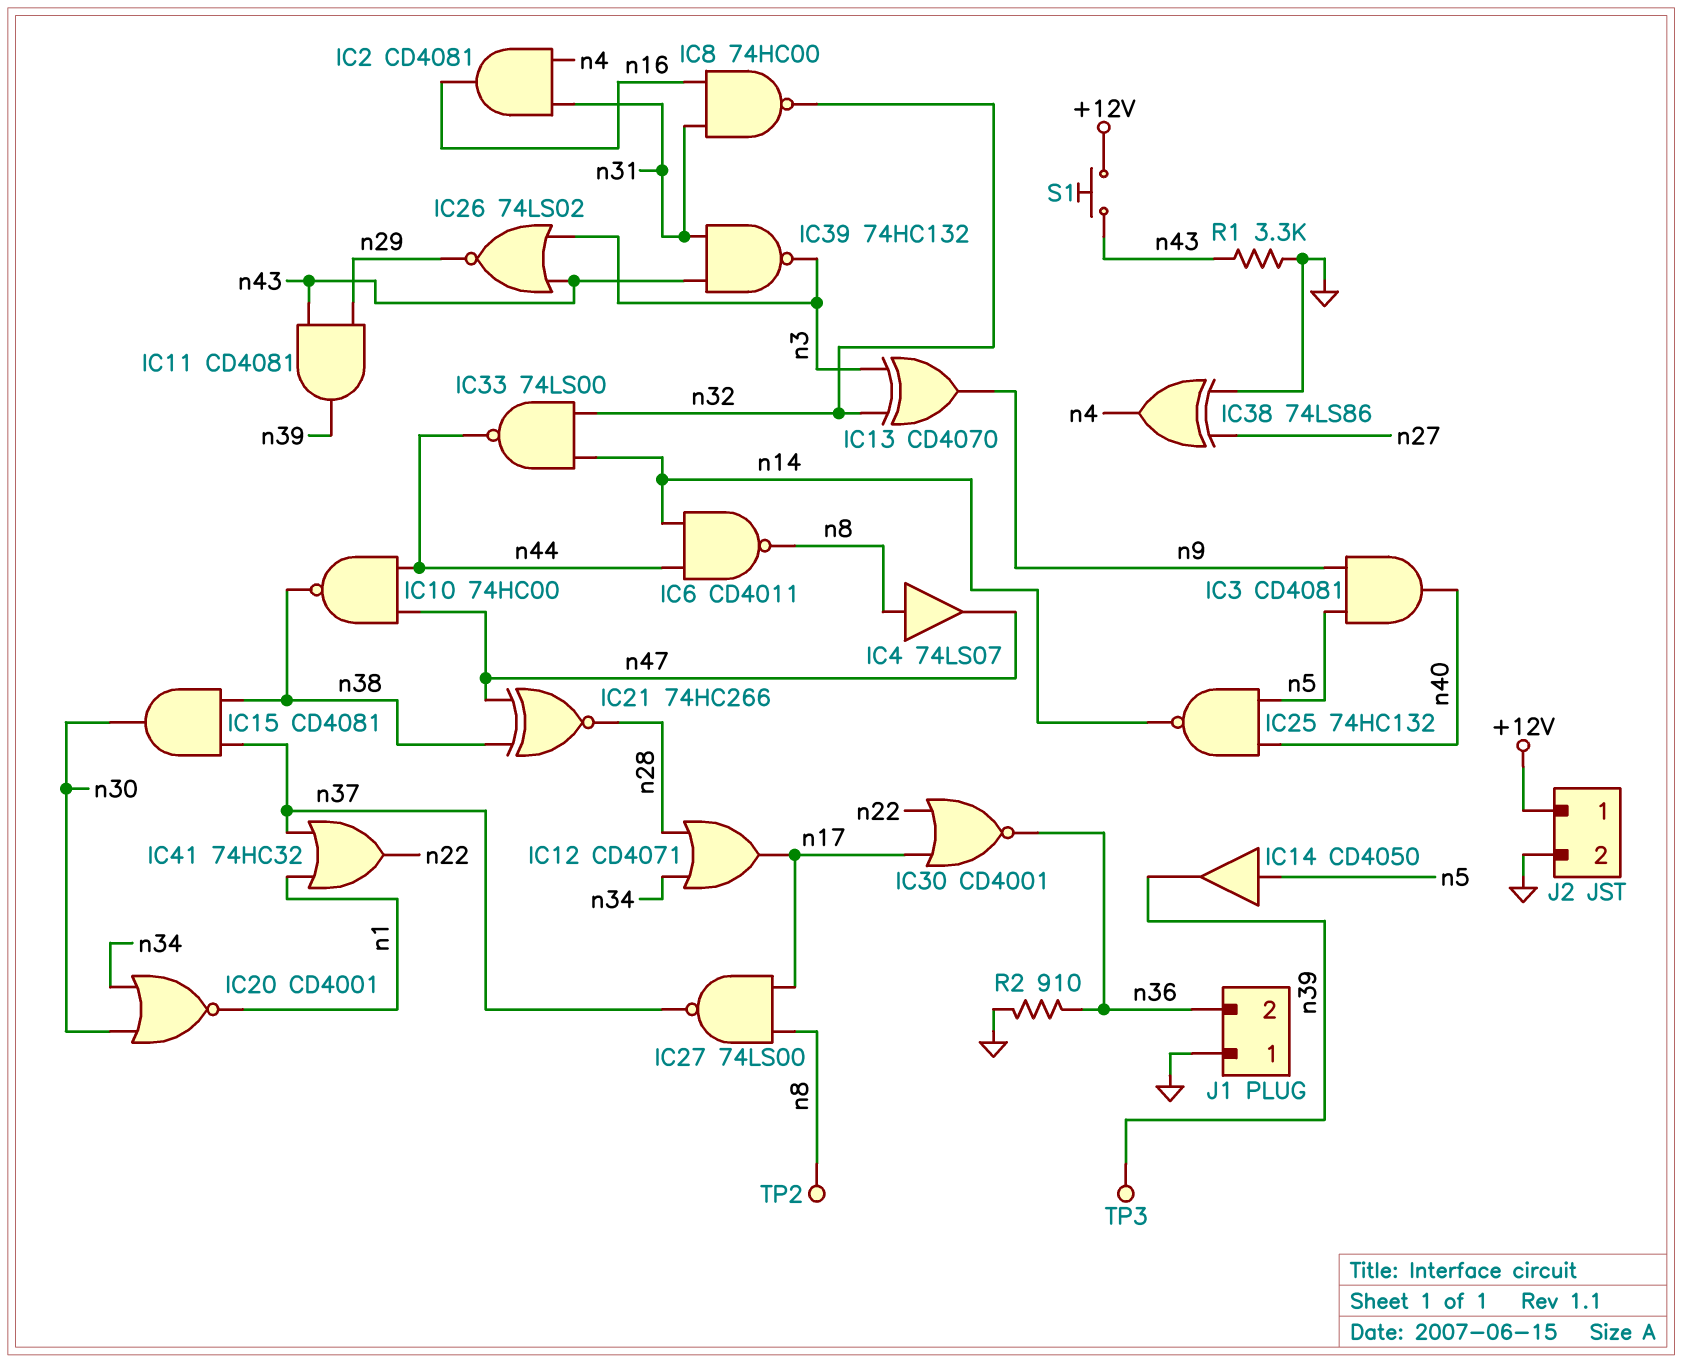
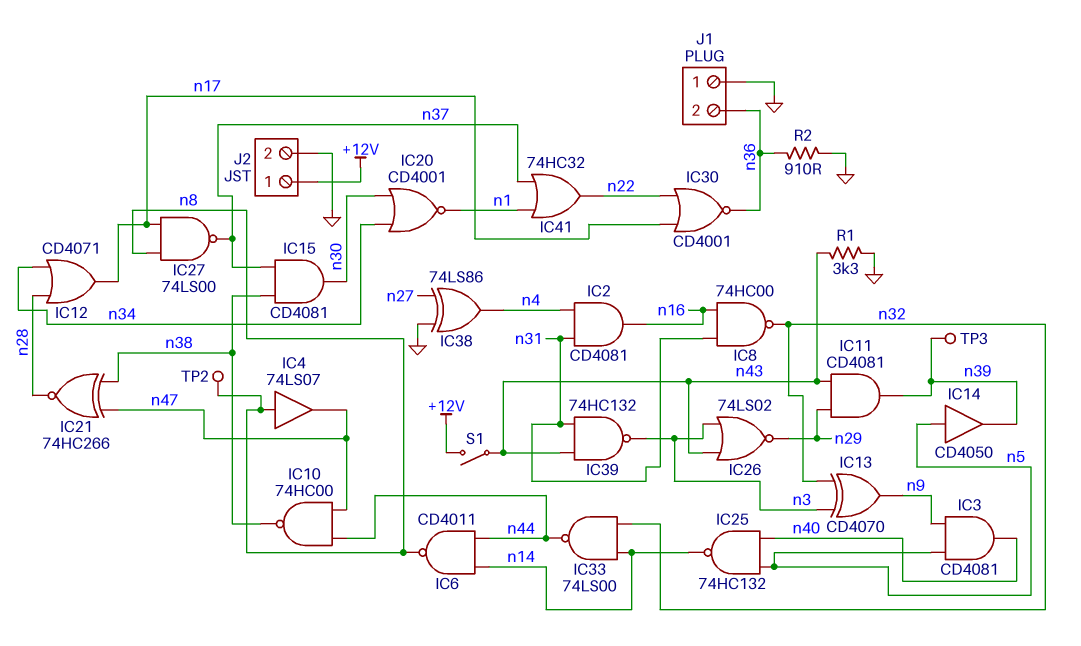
S1: button (+12V, n43) -> switch (+12V, n43)

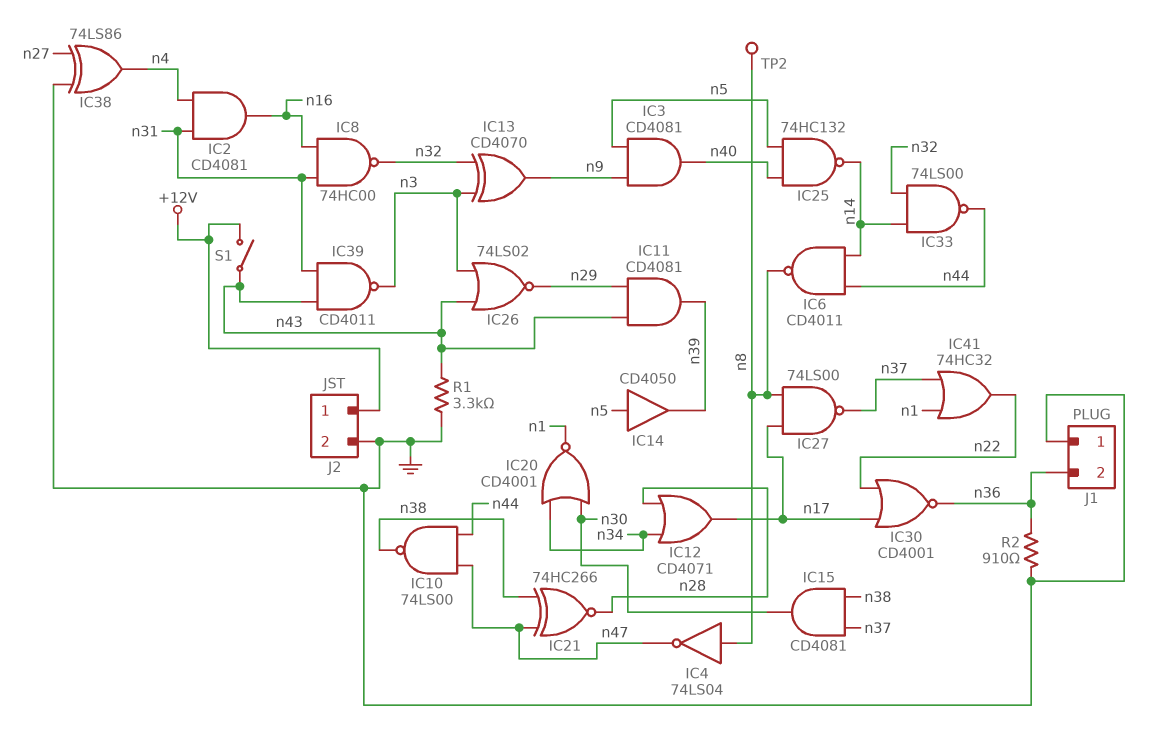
IC4: buffer 74LS07 (in n8, out n47) -> NOT 74LS04 (in n8, out n47)
IC10: NAND 74HC00 (in n44, in n47, out n38) -> NAND 74LS00 (in n44, in n47, out n38)
IC39: NAND 74HC132 (in n31, in n43, out n3) -> NAND CD4011 (in n31, in n43, out n3)
TP3: test point (n39) -> none

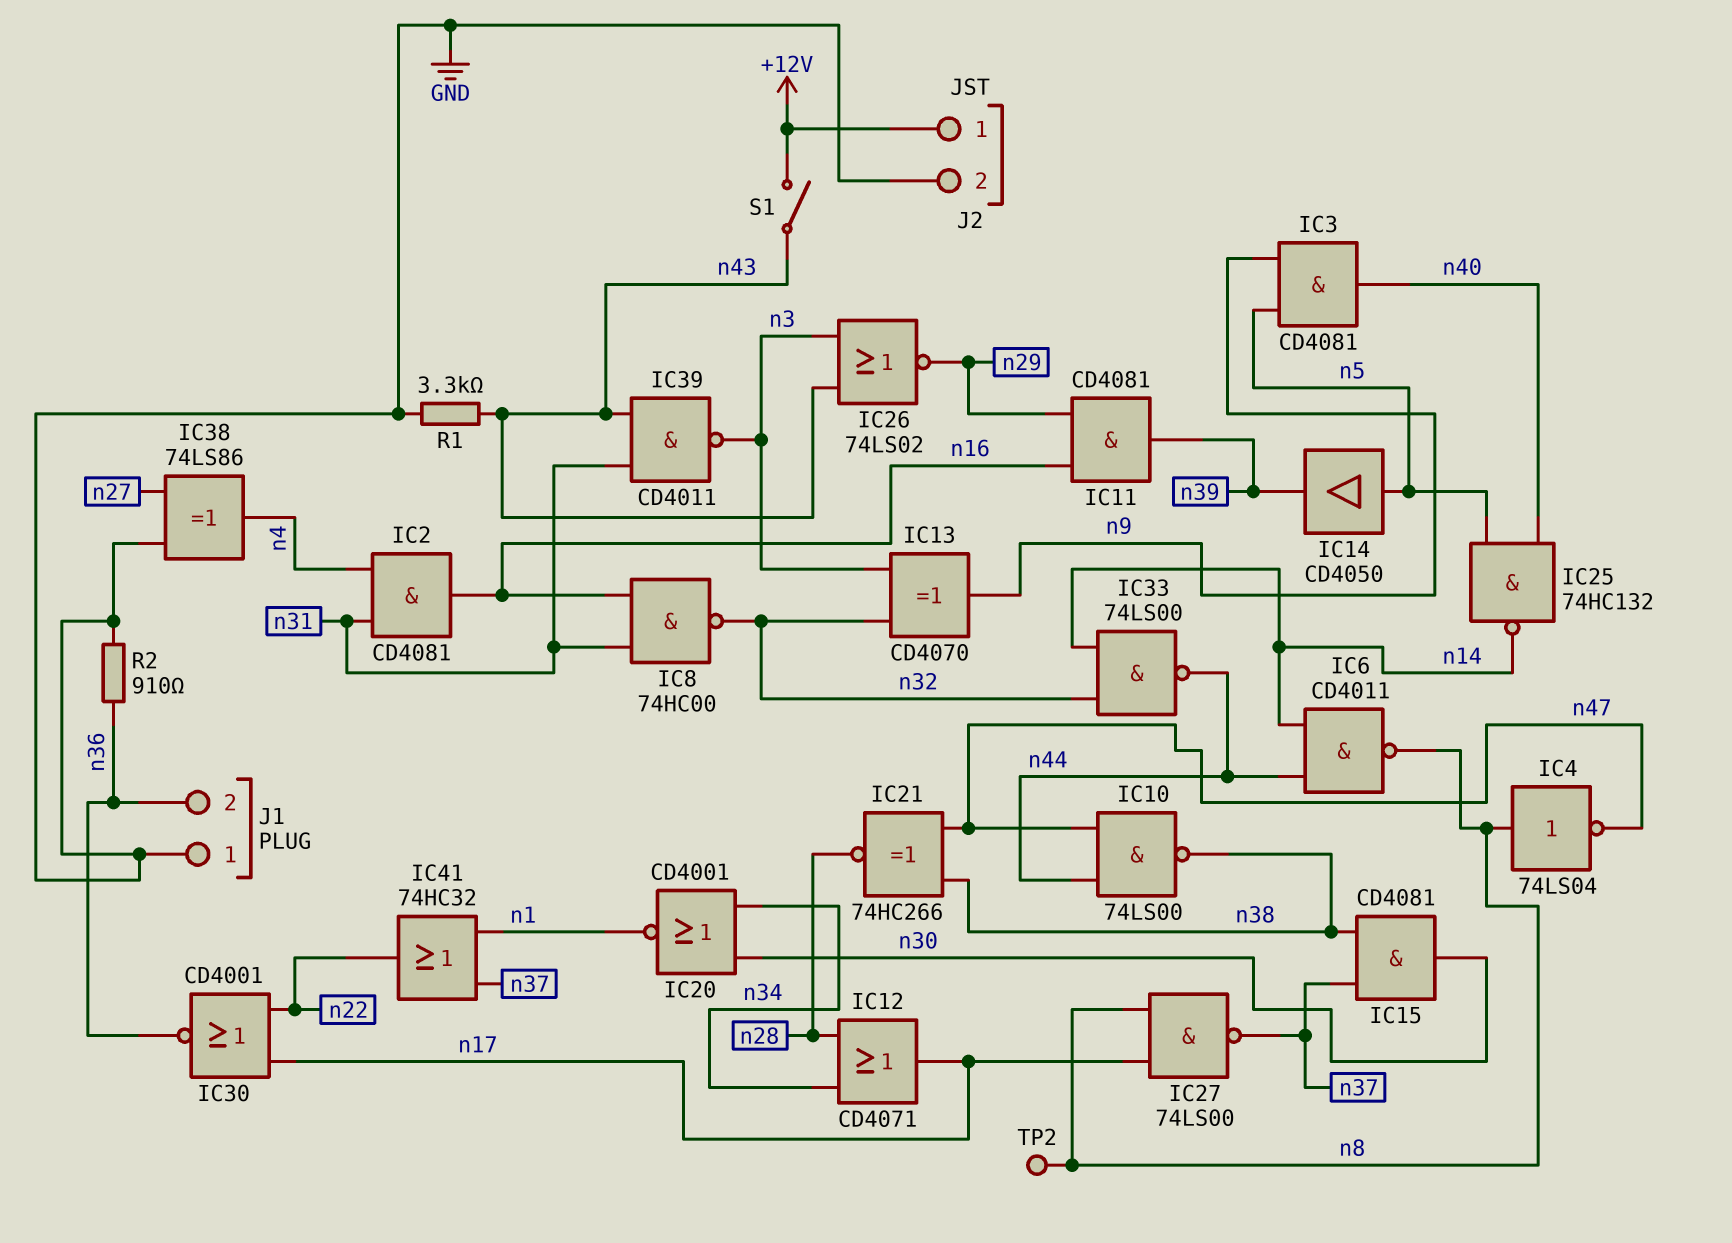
IC11: AND CD4081 (in n29, in n43, out n39) -> AND CD4081 (in n16, in n29, out n39)

